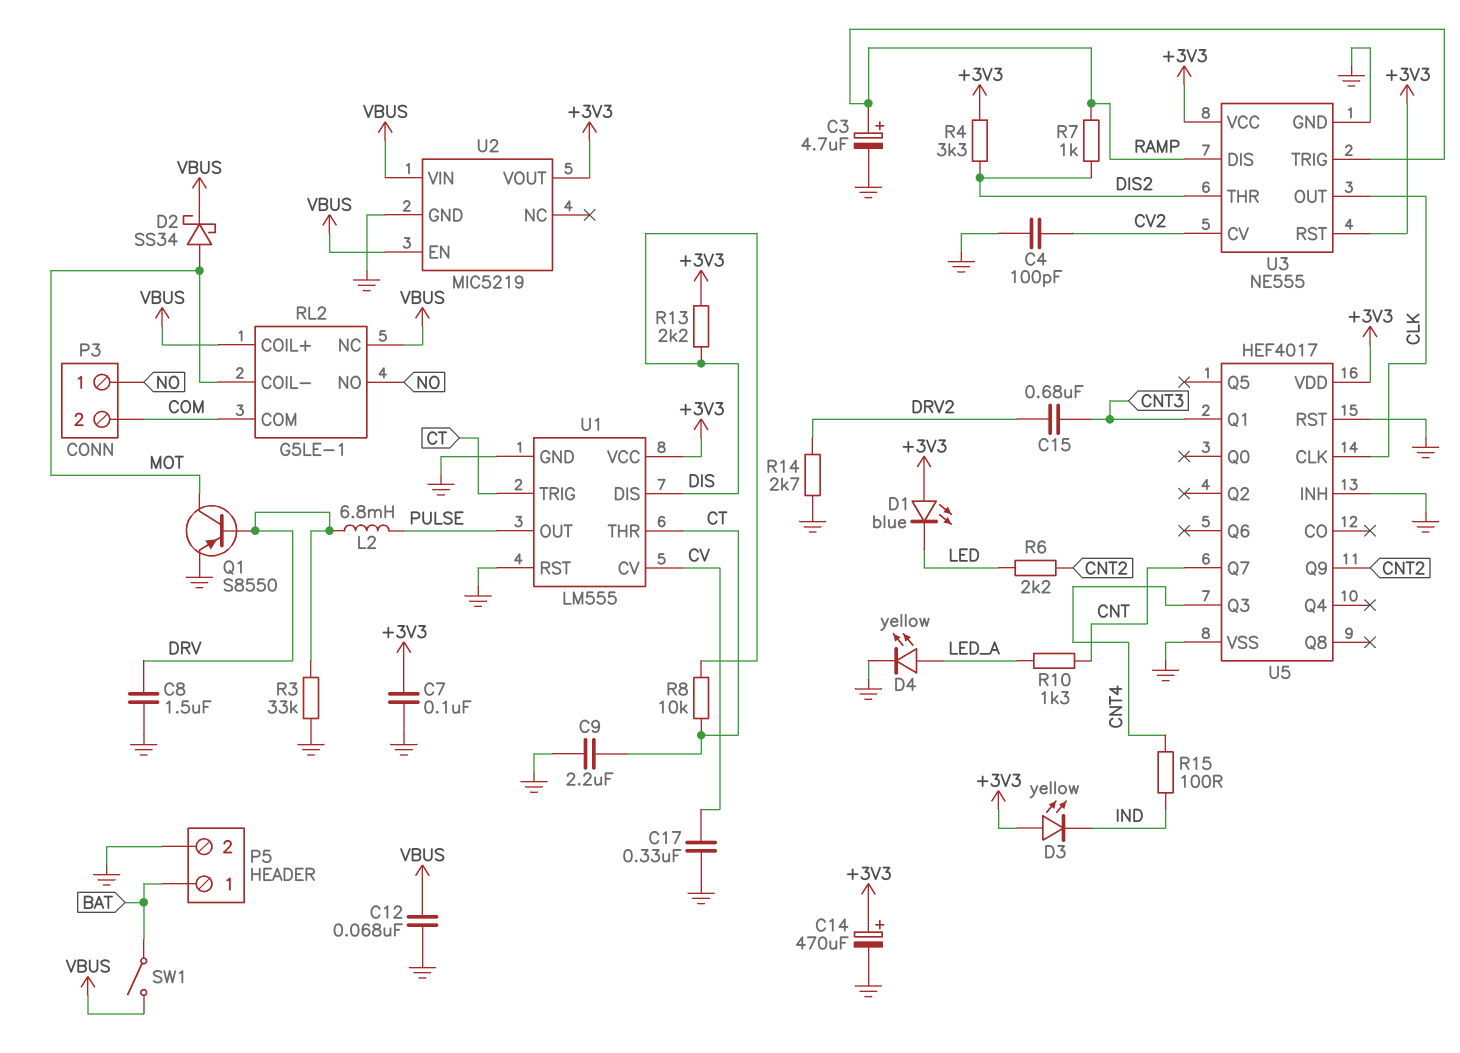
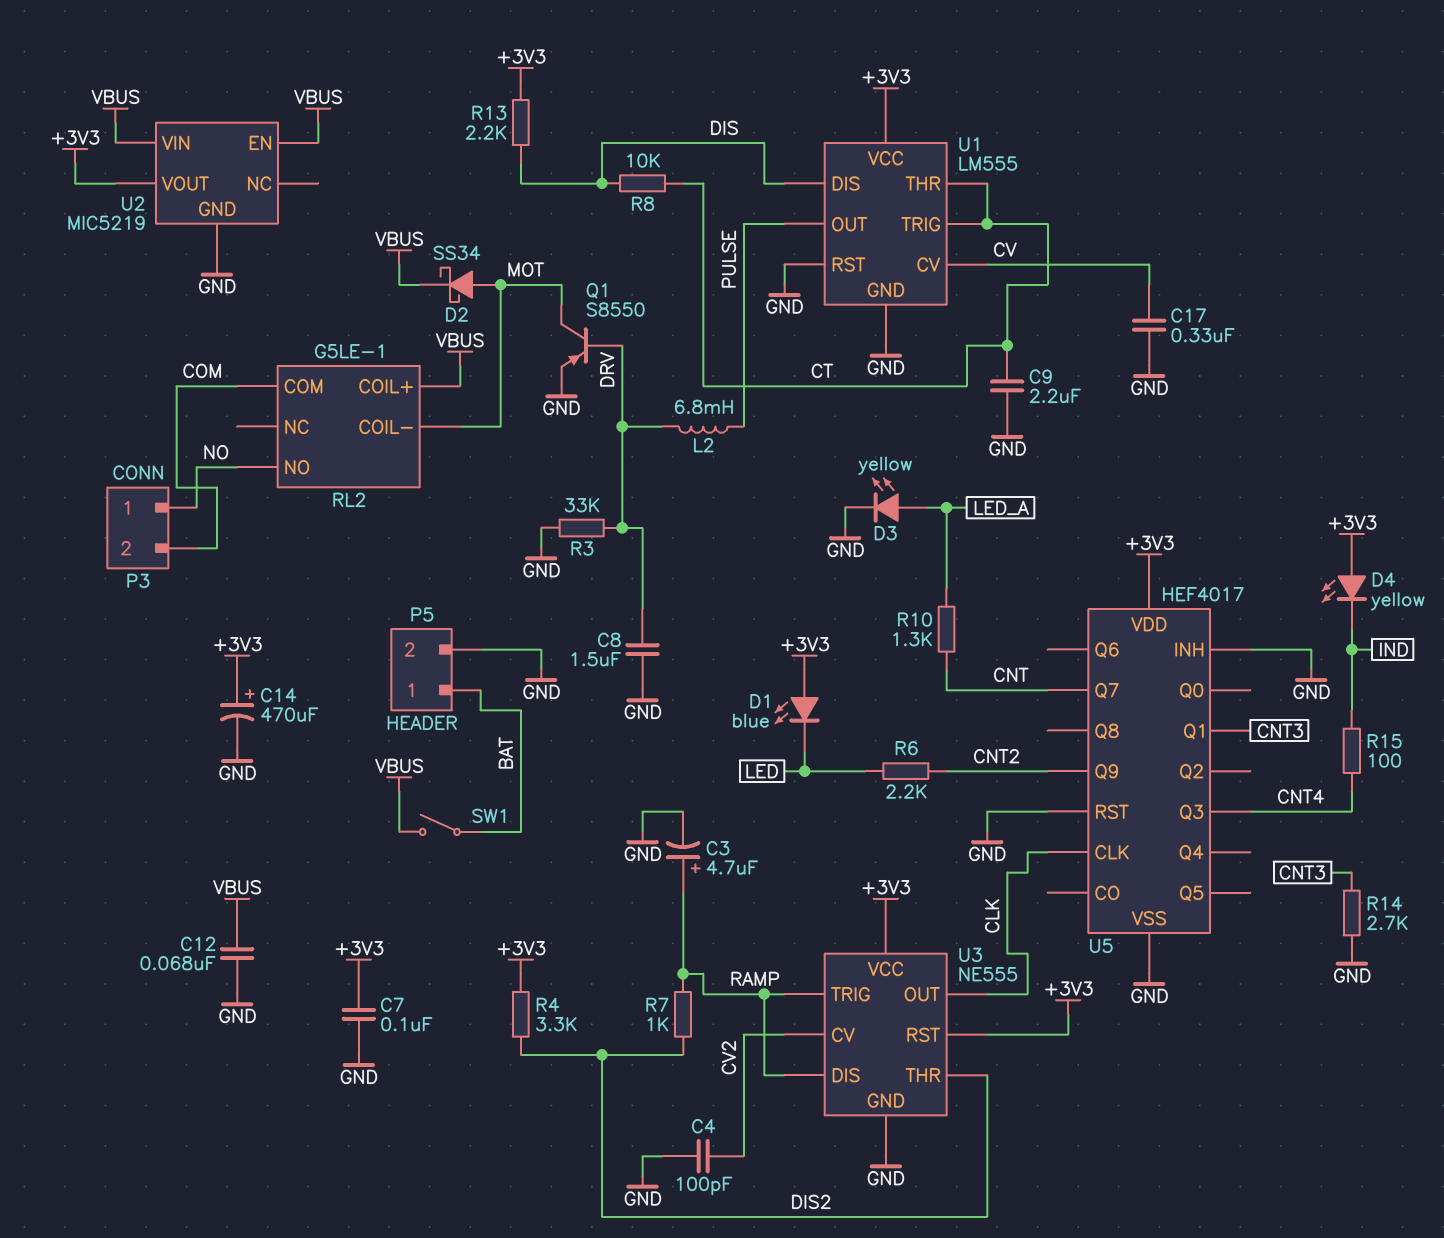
C15: 680nF (CNT3, DRV2) -> none
D3: LED yellow (A +3V3, K IND) -> LED yellow (A LED_A, K GND)
D4: LED yellow (A LED_A, K GND) -> LED yellow (A +3V3, K IND)
R14: 2.7k (DRV2, GND) -> 2.7k (CNT3, GND)
RL2 pin NC: VBUS -> none

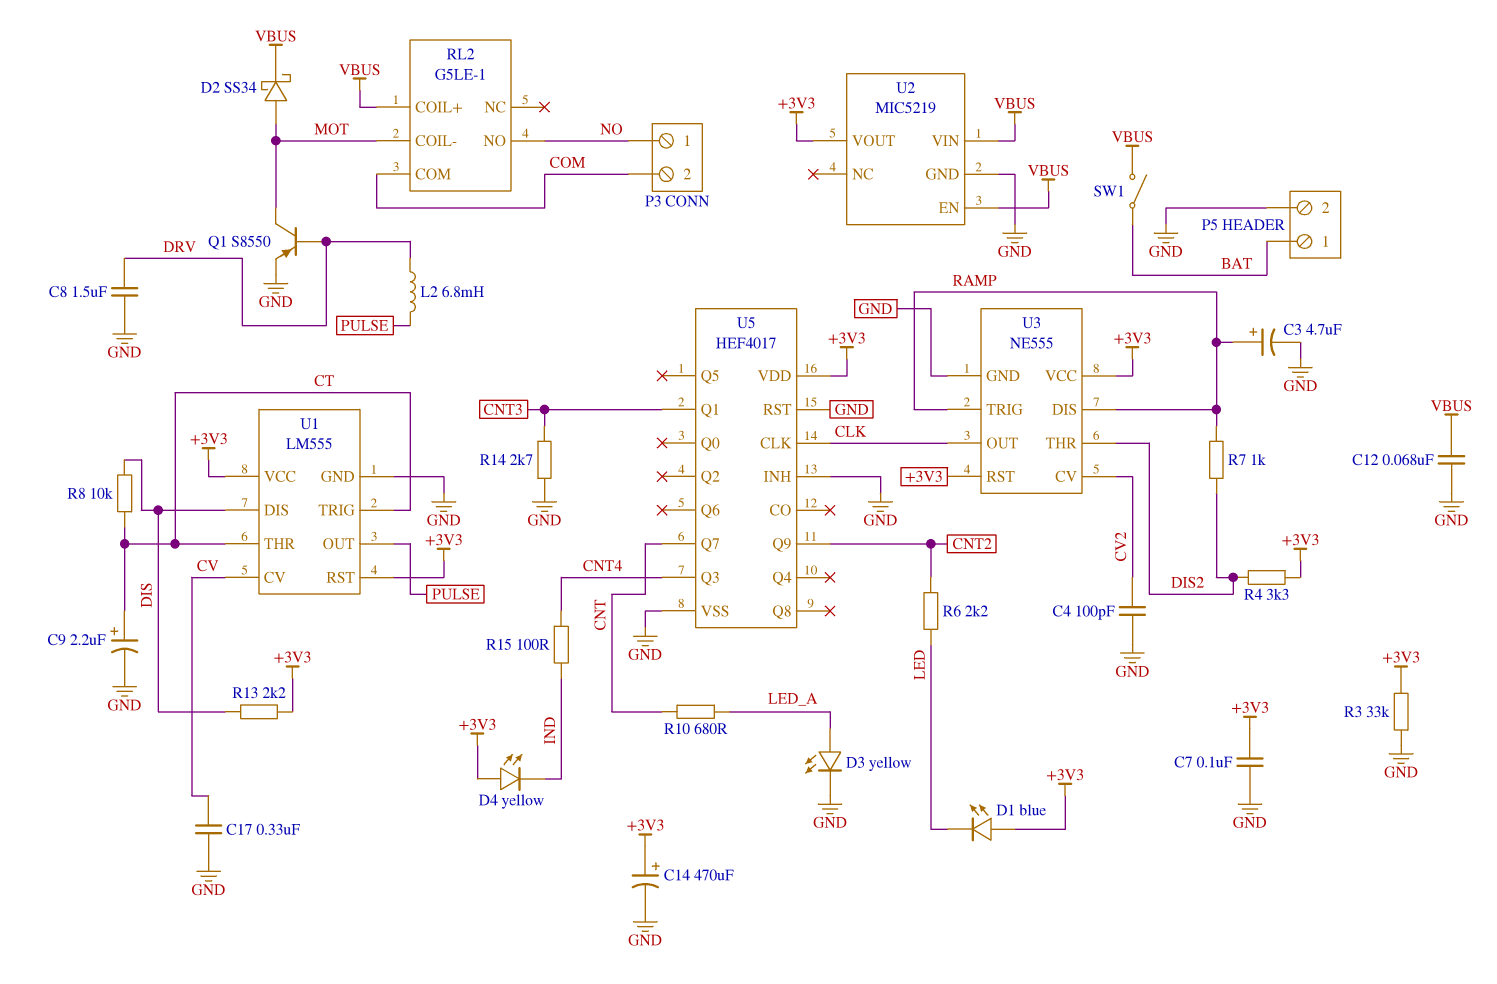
C9: 2.2uF (CT, GND) -> 2.2uF (plus CT, minus GND)
R3: 33k (DRV, GND) -> 33k (+3V3, GND)
R10: 1.3k (CNT, LED_A) -> 680 (CNT, LED_A)
U1 pin RST: GND -> +3V3

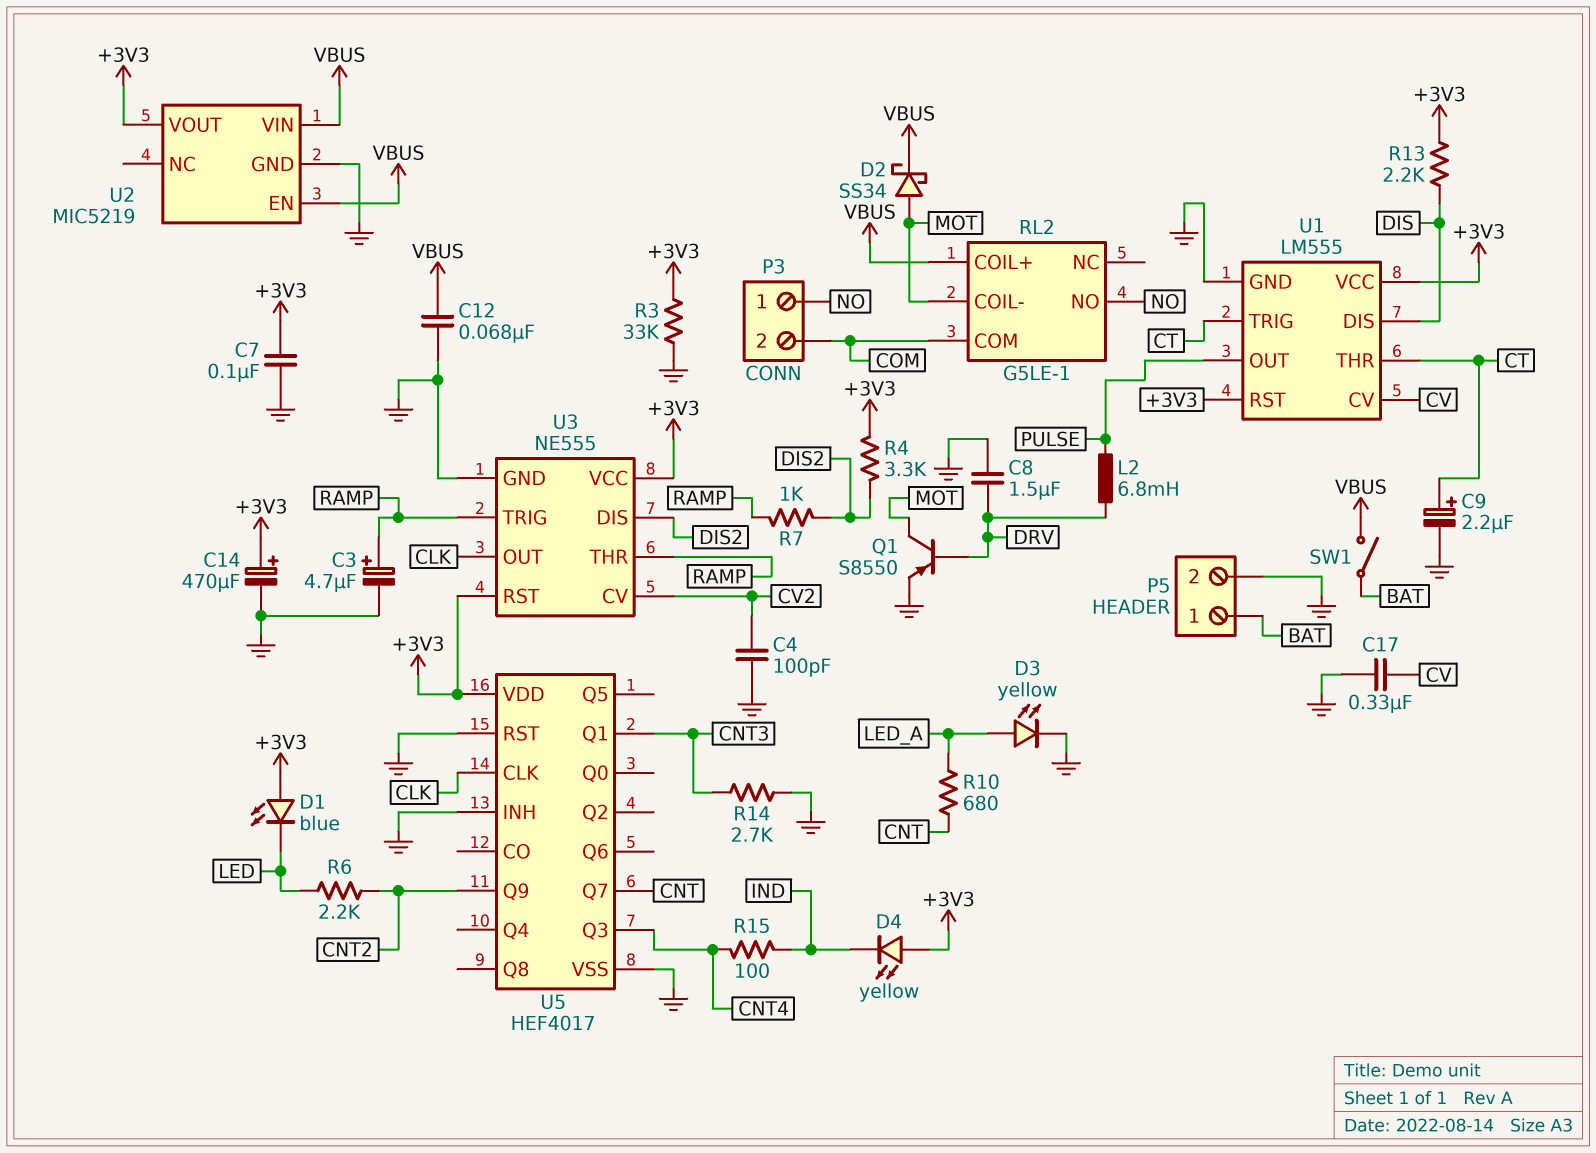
R8: 10k (CT, DIS) -> none
U3 pin DIS: RAMP -> DIS2
U3 pin THR: DIS2 -> RAMP

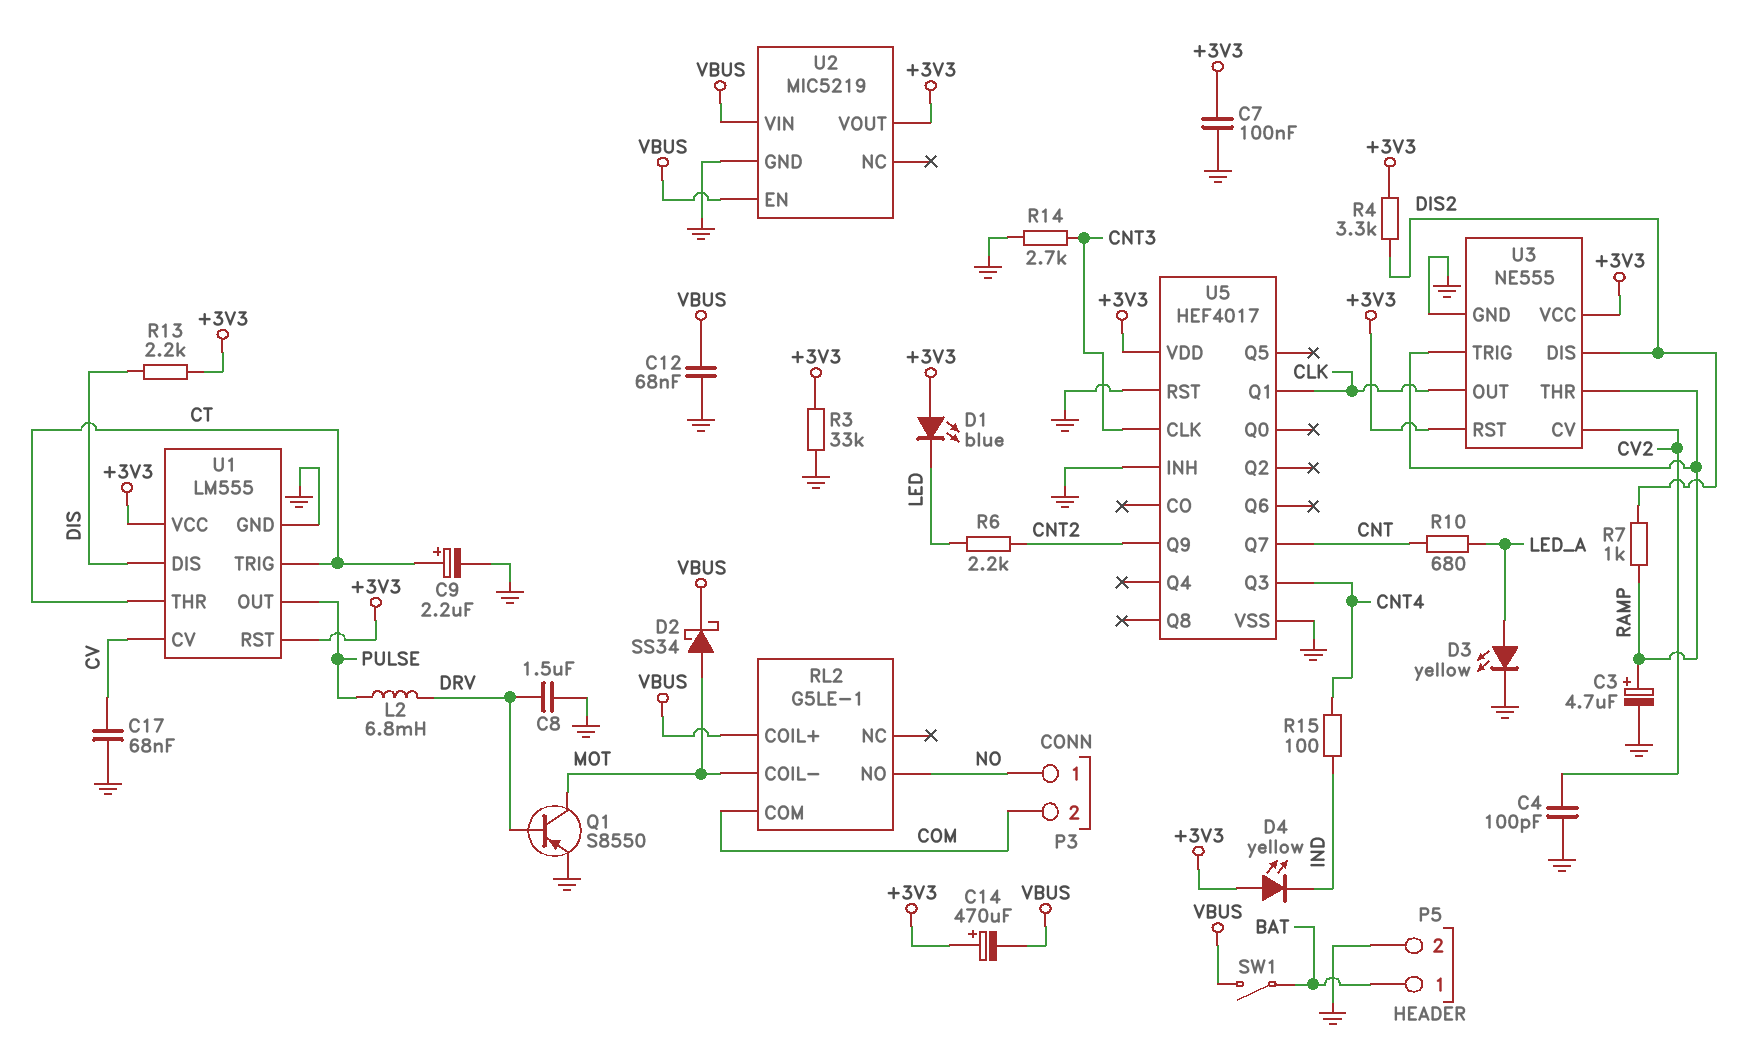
C14: 470uF (plus +3V3, minus GND) -> 470uF (plus +3V3, minus VBUS)
C17: 330nF (CV, GND) -> 68nF (CV, GND)
U5 pin CLK: CLK -> CNT3
U5 pin Q1: CNT3 -> CLK

